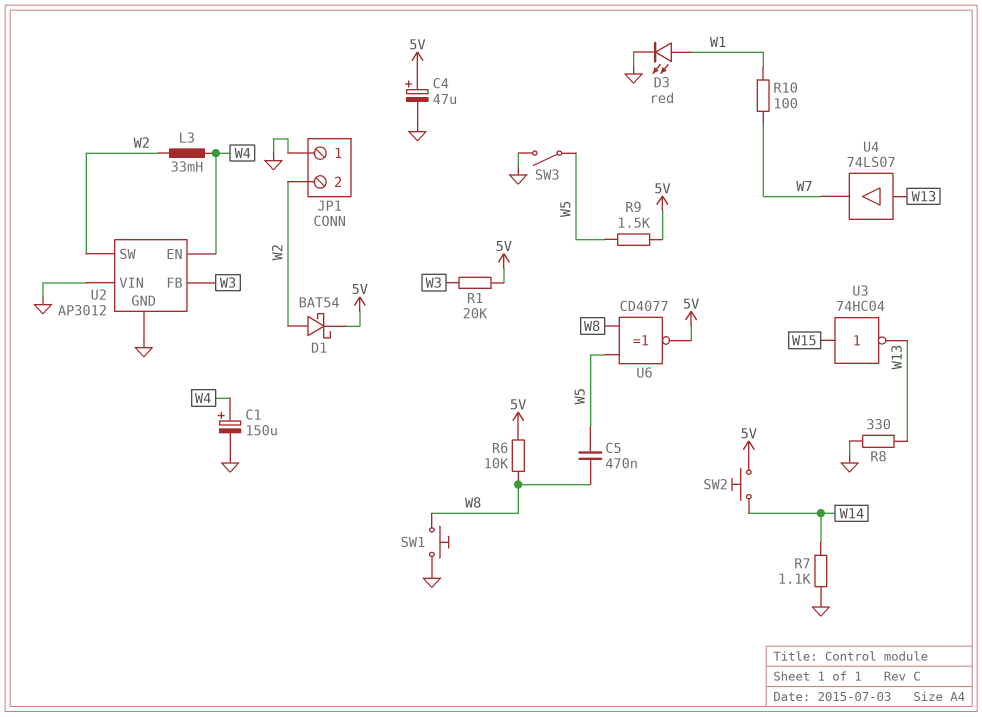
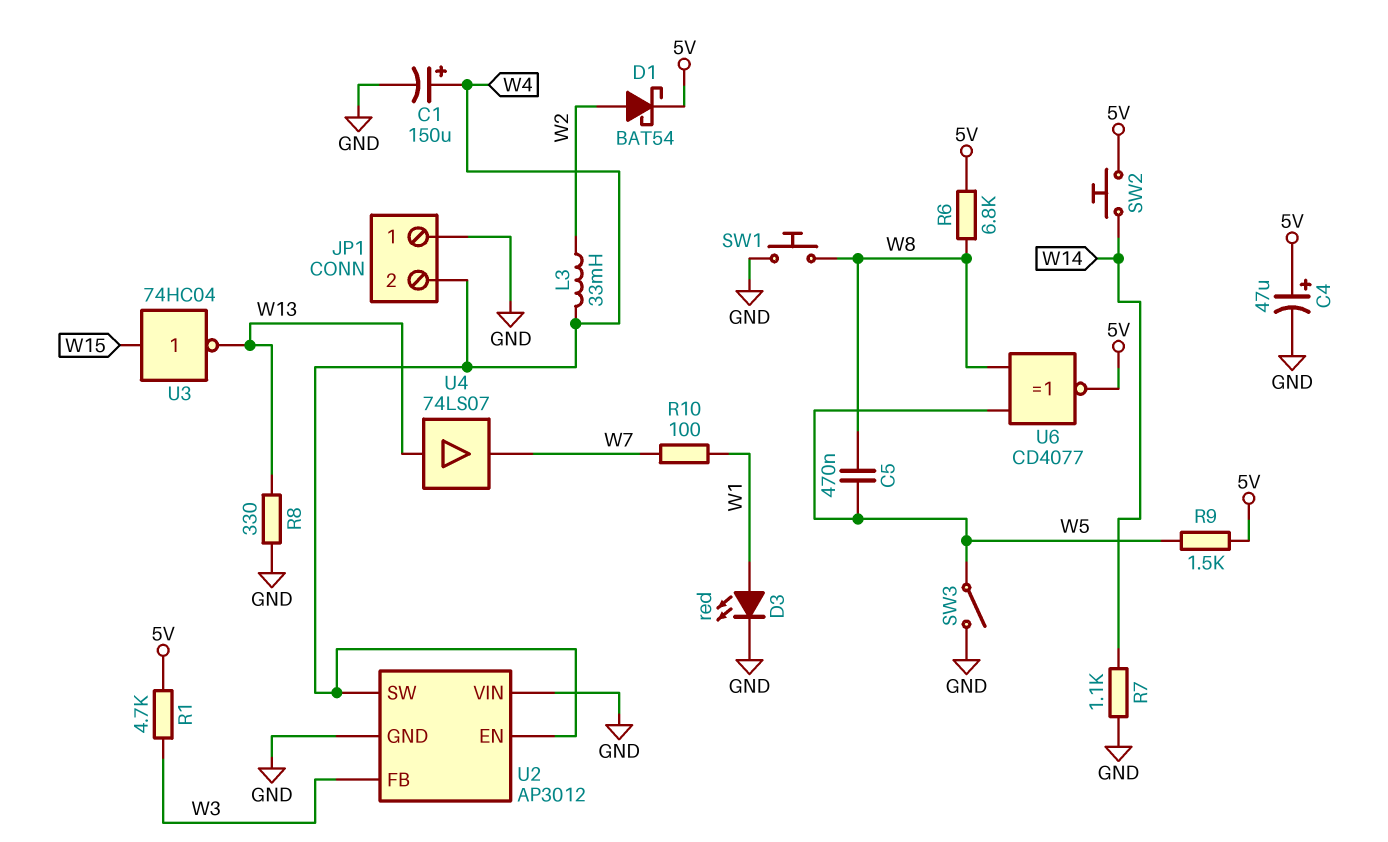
JP1 pin 2: W2 -> W4
R1: 20k (5V, W3) -> 4.7k (5V, W3)
R6: 10k (5V, W8) -> 6.8k (5V, W8)
U2 pin SW: W2 -> W4

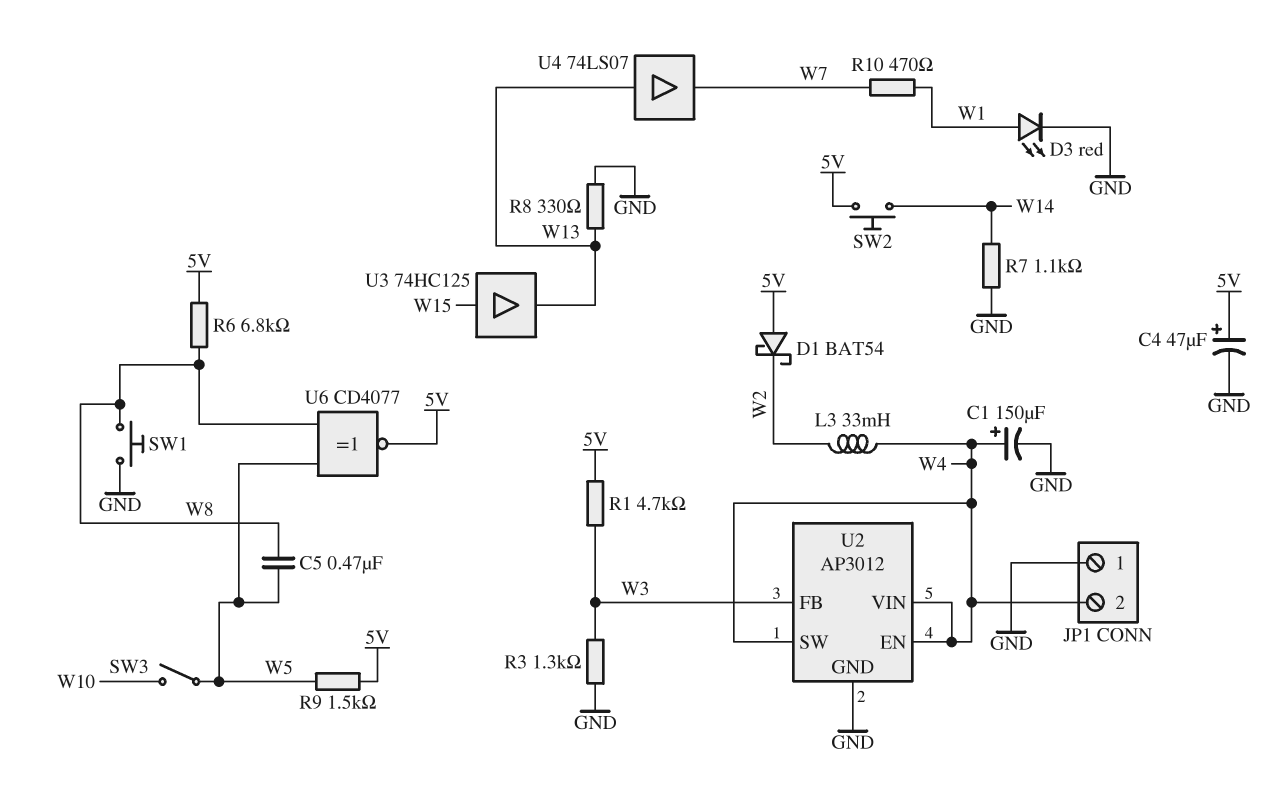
D1: schottky BAT54 (A W2, K 5V) -> schottky BAT54 (A 5V, K W2)
R3: none -> 1.3k (GND, W3)
R10: 100 (W1, W7) -> 470 (W1, W7)
SW3: switch (GND, W5) -> switch (W5, W10)
U2 pin VIN: GND -> W4
U3: NOT 74HC04 (in W15, out W13) -> buffer 74HC125 (in W15, out W13)

